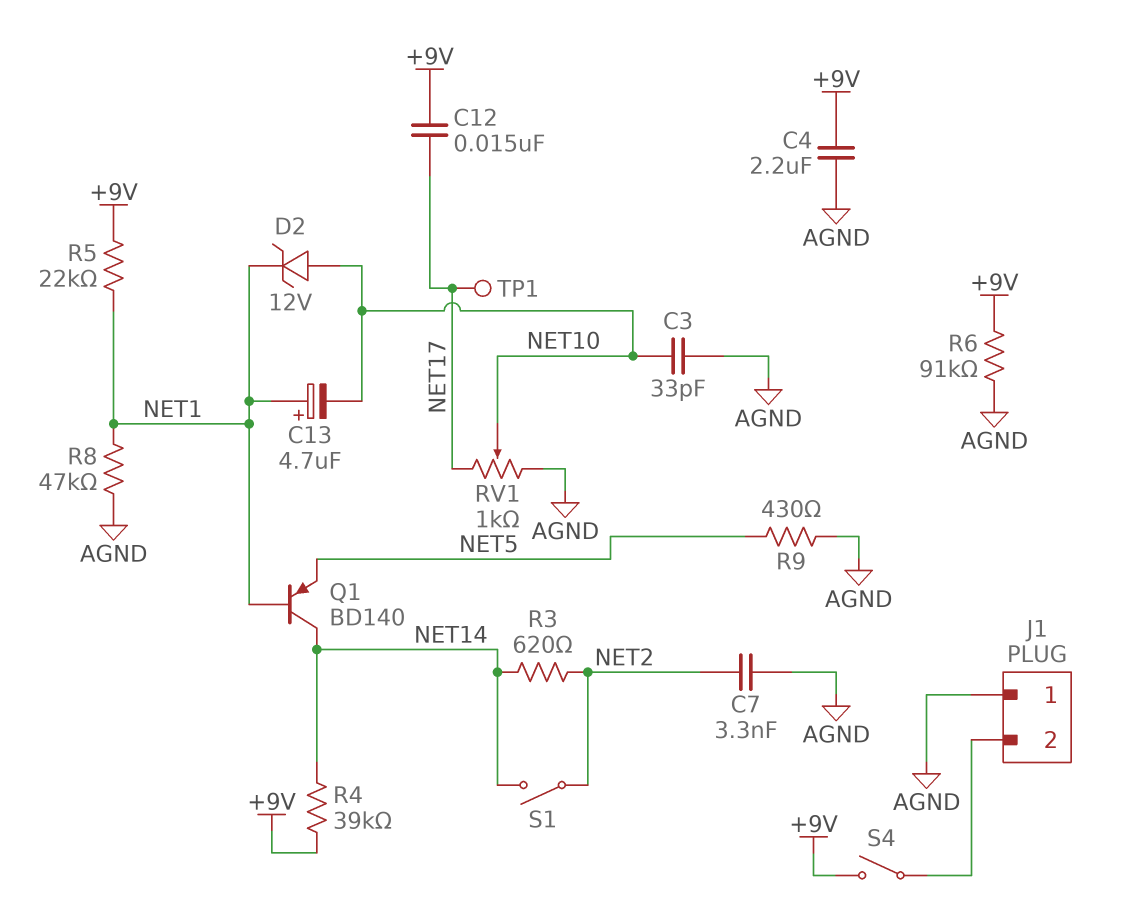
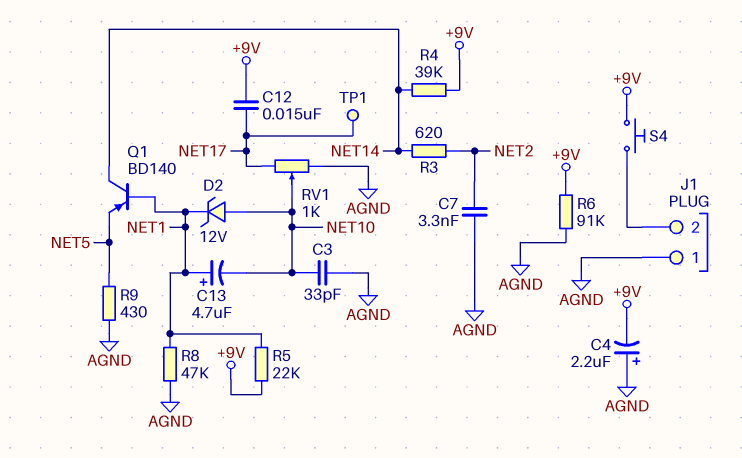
C4: 2.2uF (+9V, AGND) -> 2.2uF (plus AGND, minus +9V)
S1: switch (NET2, NET14) -> none
S4: switch (+9V, J1/2) -> button (+9V, J1/2)

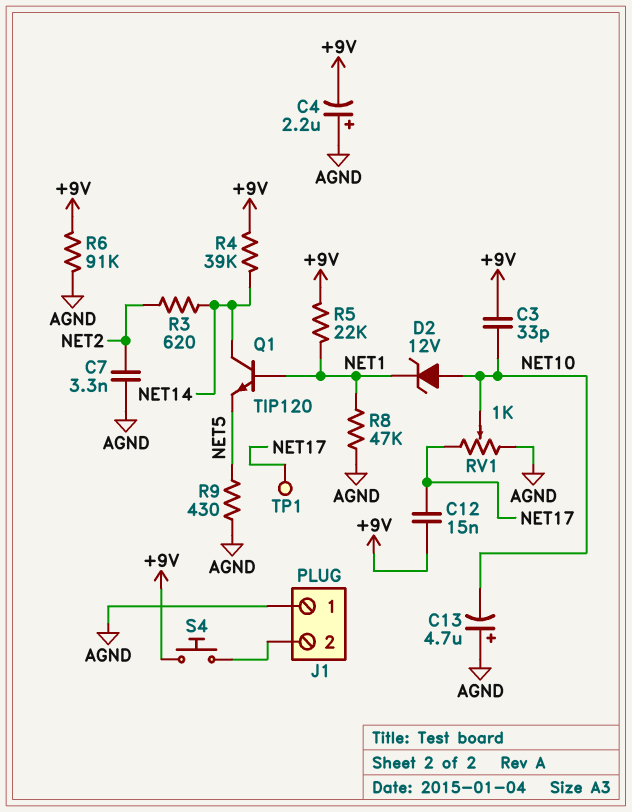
C3: 33pF (AGND, NET10) -> 33pF (+9V, NET10)
C13: 4.7uF (plus NET1, minus NET10) -> 4.7uF (plus AGND, minus NET10)
Q1: PNP BD140 (B NET1, C NET14, E NET5) -> NPN TIP120 (B NET1, C NET14, E NET5)

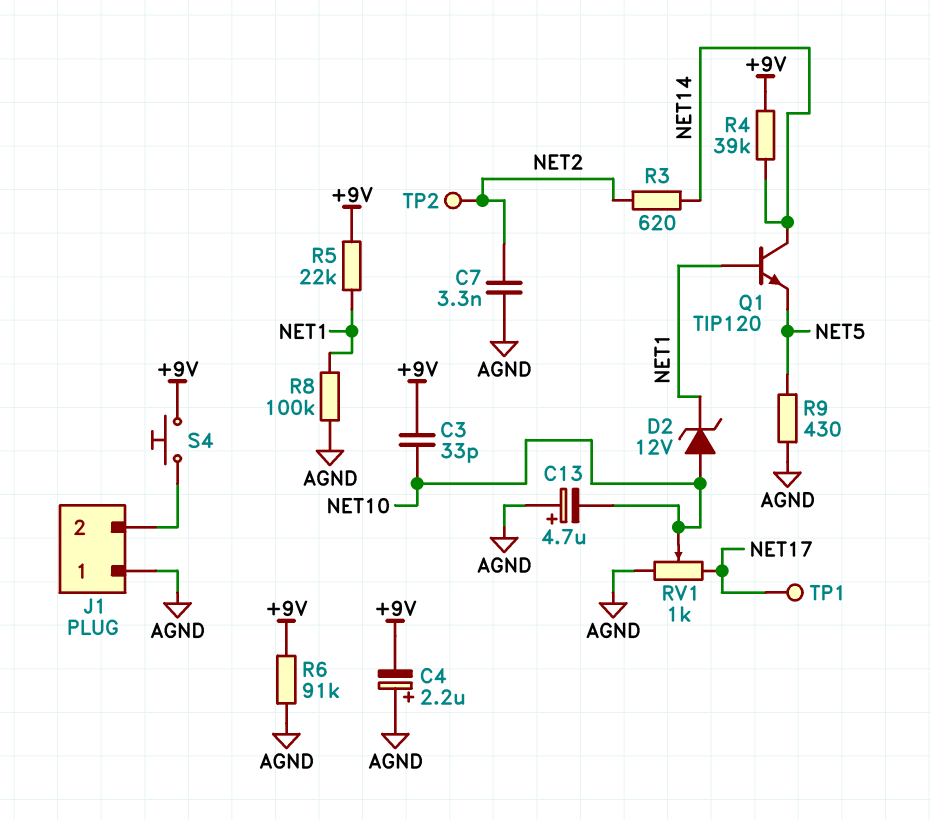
C12: 15nF (+9V, NET17) -> none
R8: 47k (AGND, NET1) -> 100k (AGND, NET1)
TP2: none -> test point (NET2)

